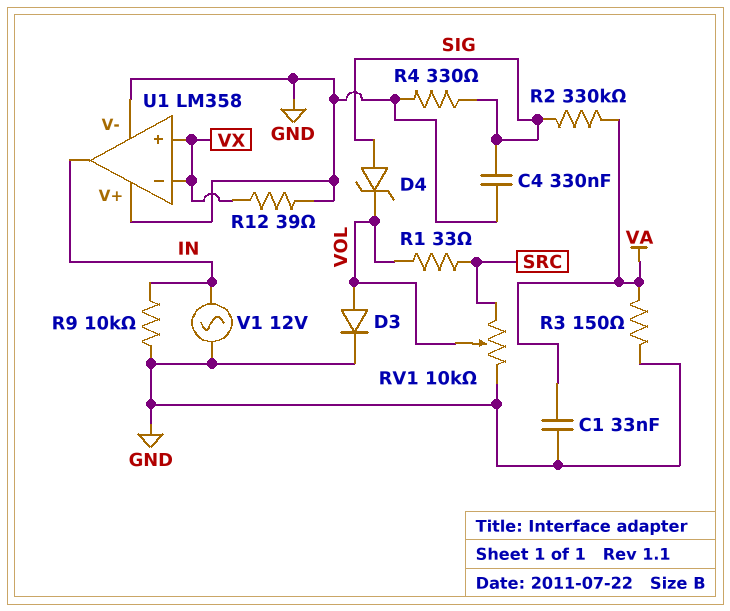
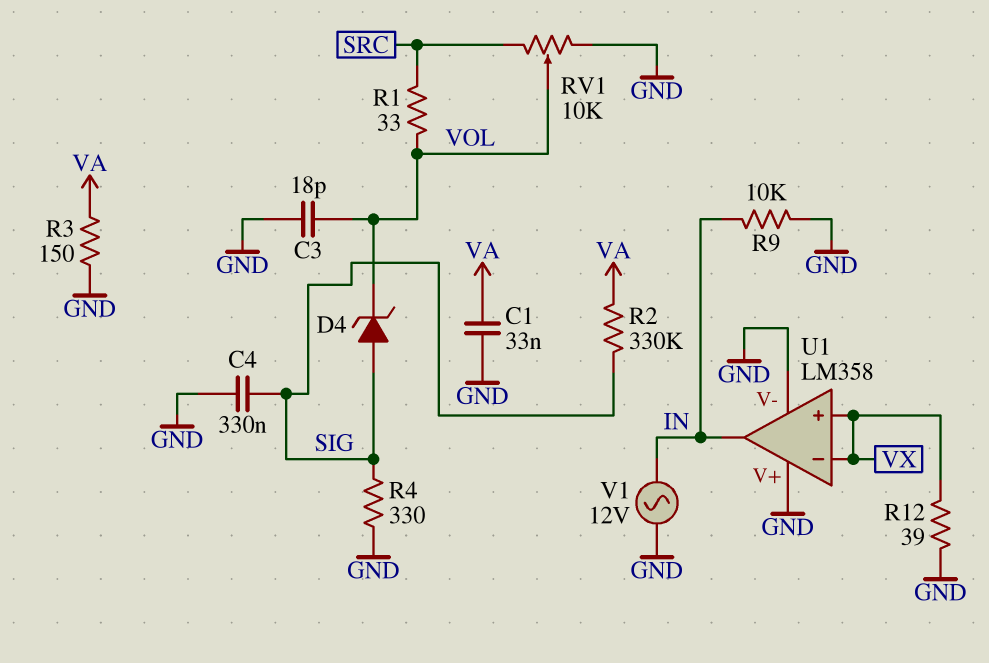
C3: none -> 18pF (GND, VOL)
D3: diode (A VOL, K GND) -> none

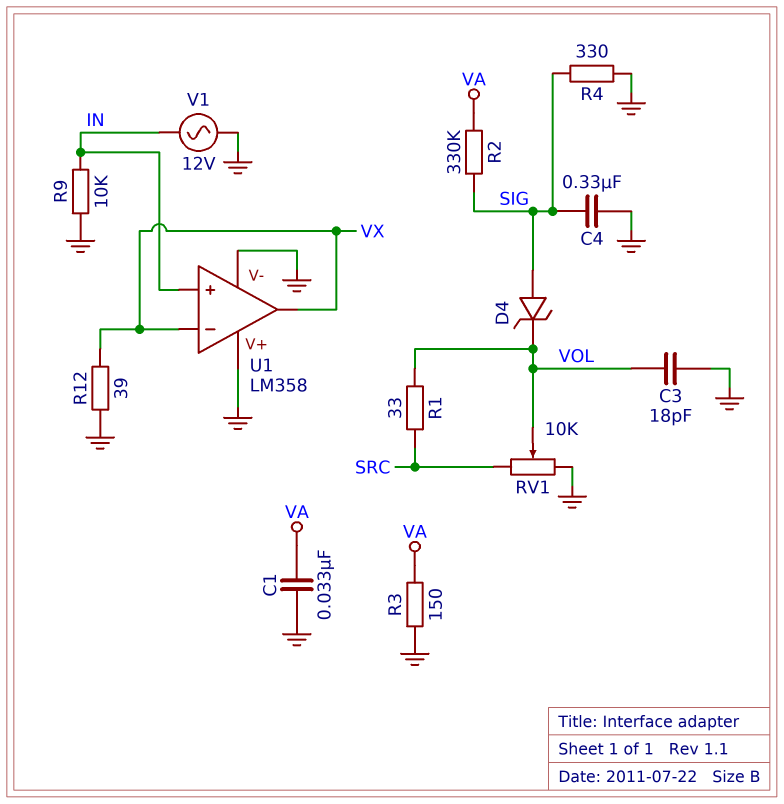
U1 pin in+: VX -> IN
U1 pin out: IN -> VX

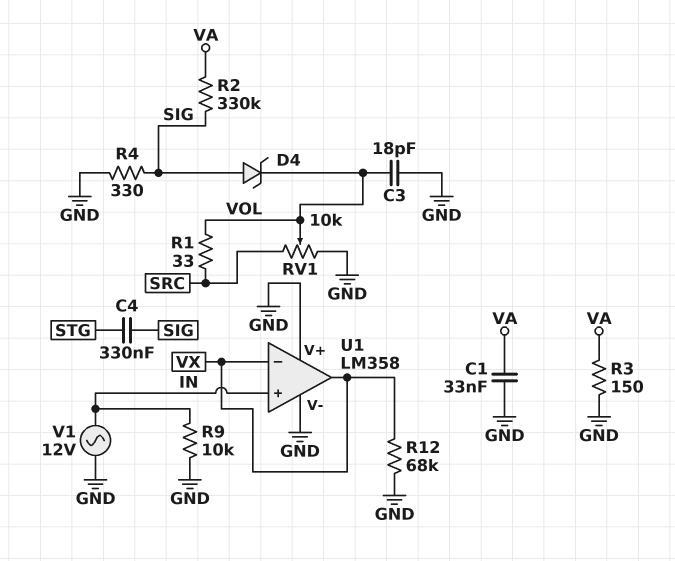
C4: 330nF (GND, SIG) -> 330nF (SIG, STG)
R12: 39 (GND, VX) -> 68k (GND, VX)

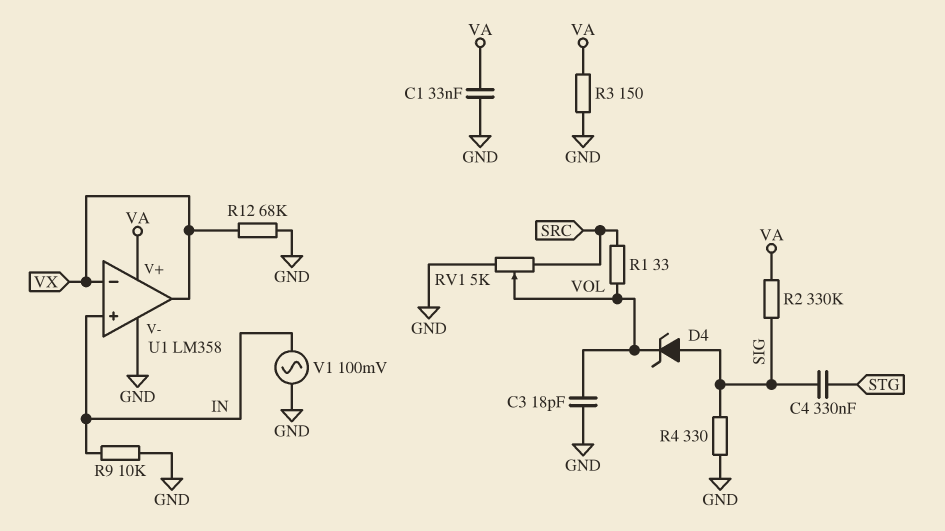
RV1: 10k (GND, SRC, wiper VOL) -> 5k (GND, SRC, wiper VOL)
U1 pin V+: GND -> VA
V1: AC 12V (GND, IN) -> AC 100mV (GND, IN)

